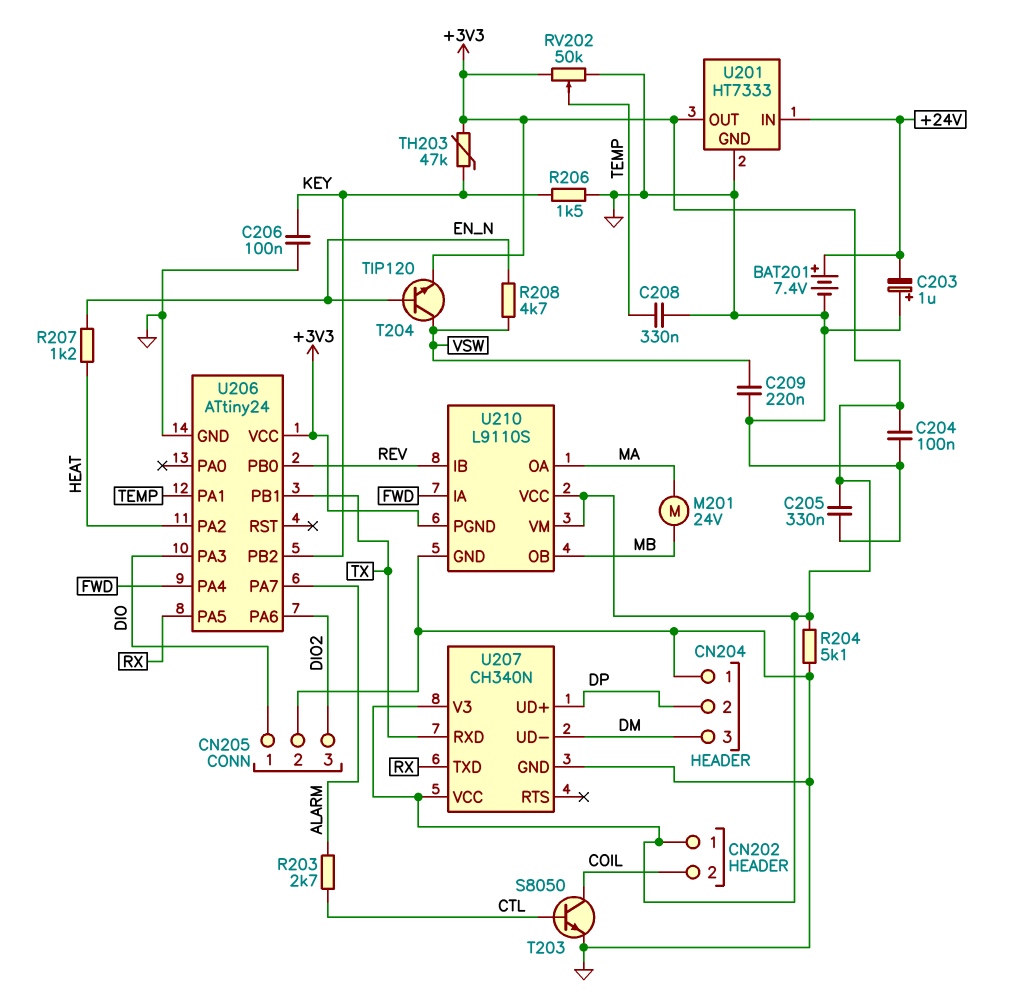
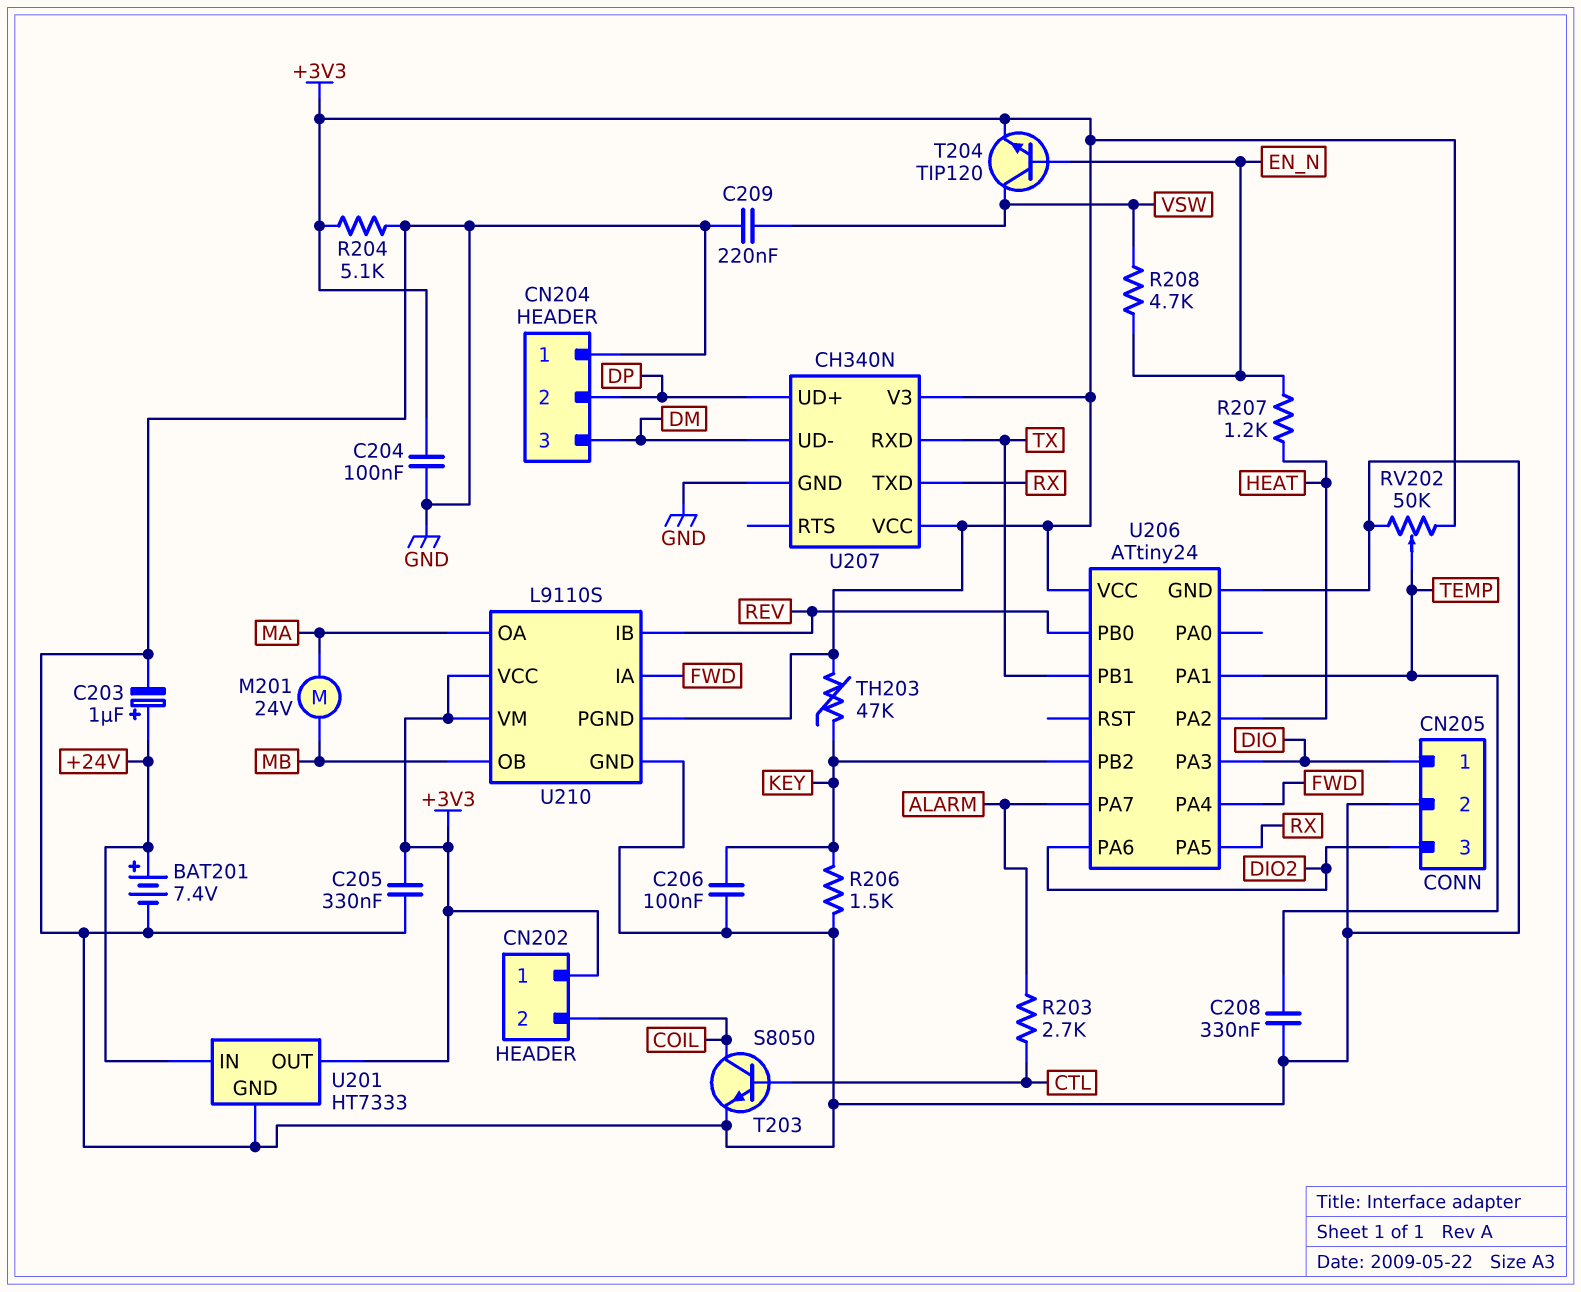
C203: 1uF (plus GND, minus +24V) -> 1uF (plus +24V, minus GND)

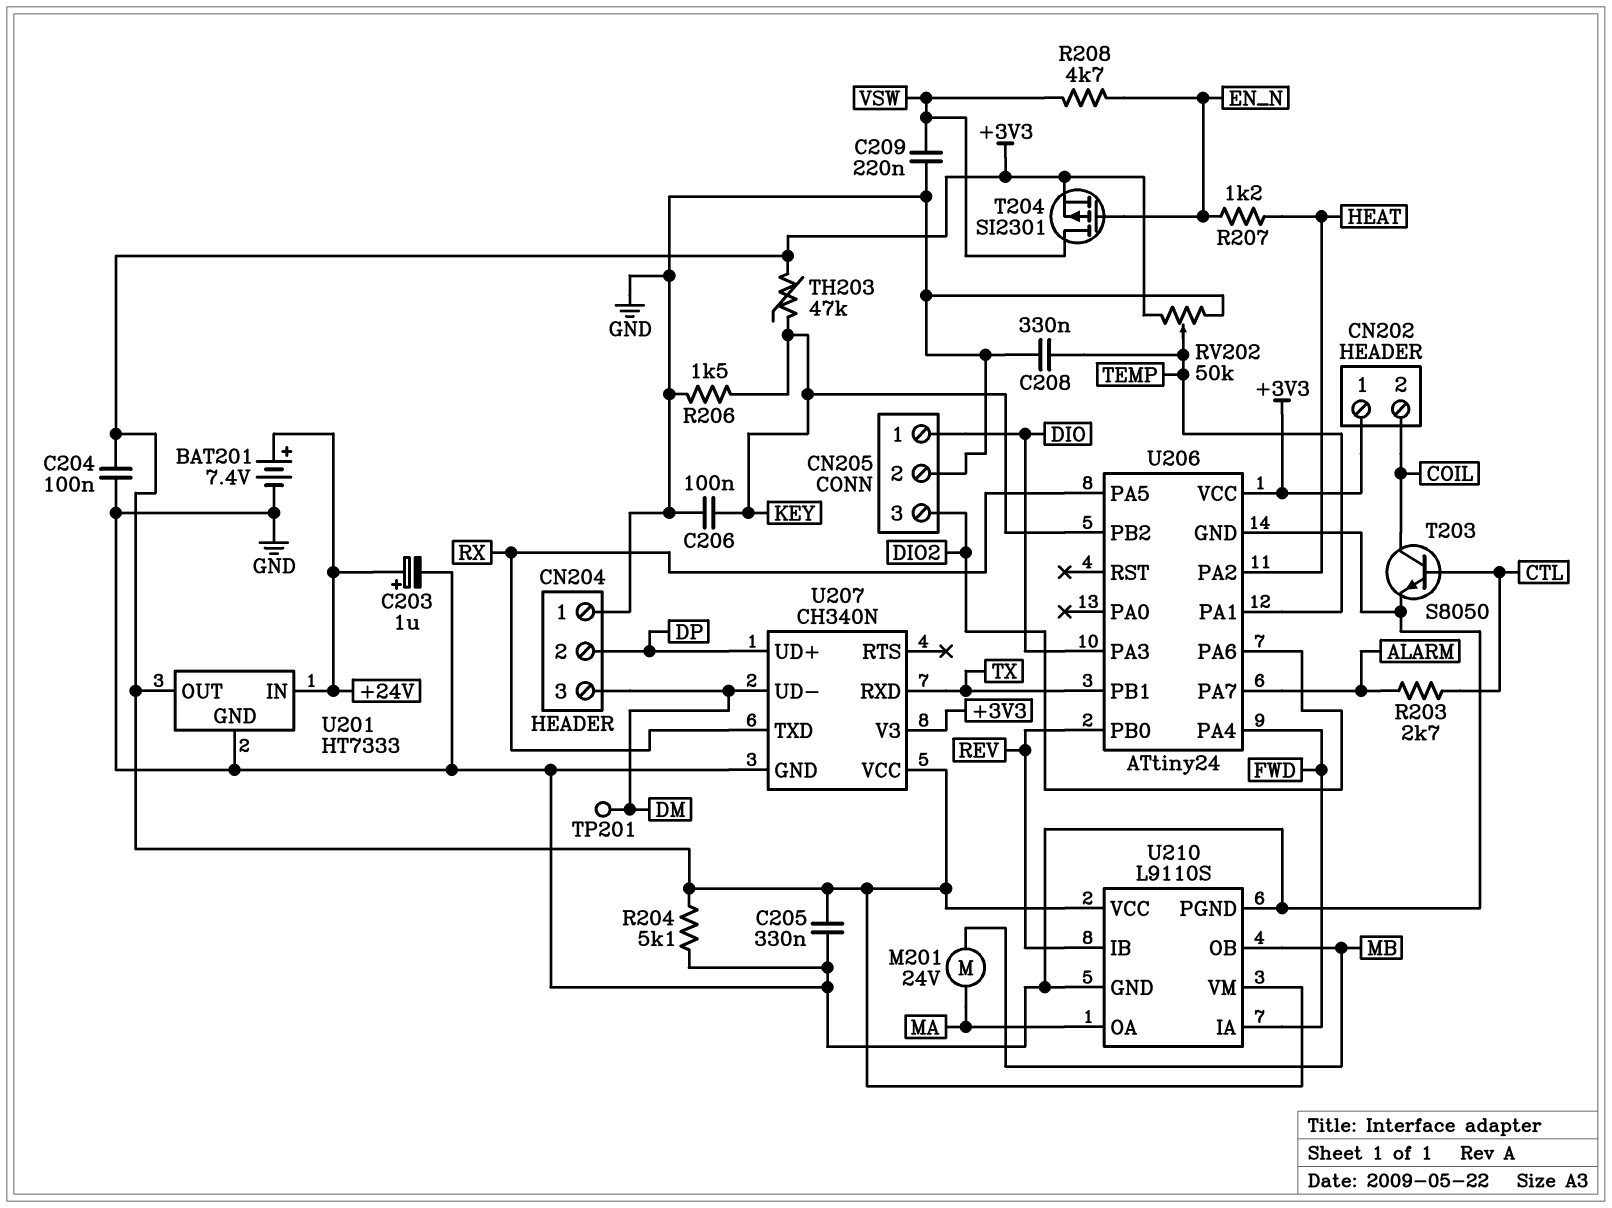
T204: NPN TIP120 (B EN_N, C VSW, E +3V3) -> PMOS SI2301 (G EN_N, D VSW, S +3V3)
TP201: none -> test point (DM)
U210 pin PGND: +3V3 -> GND

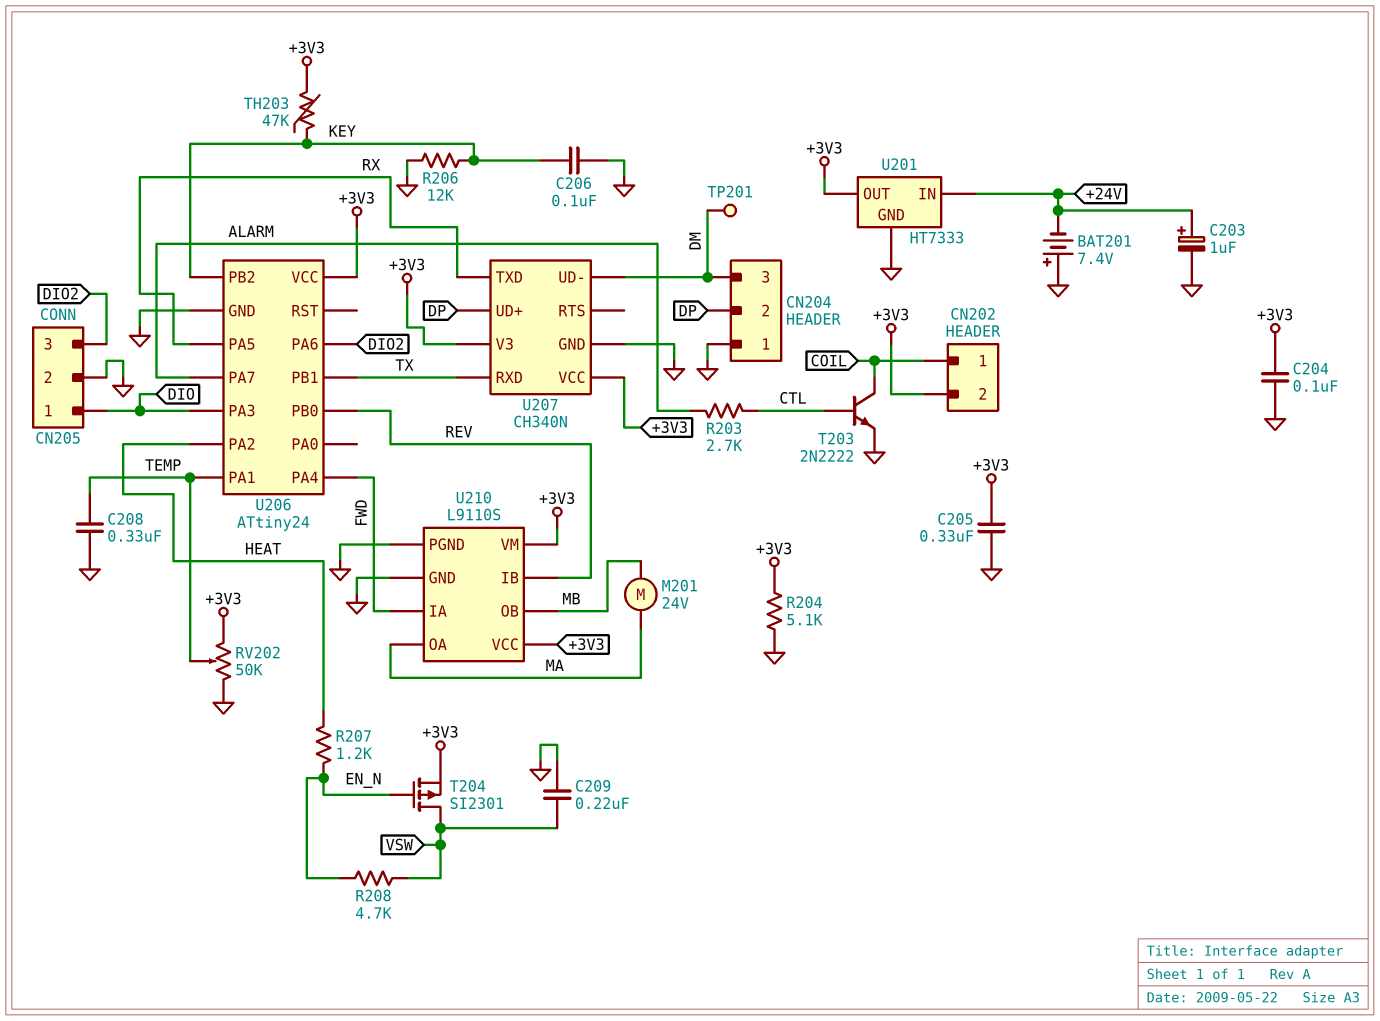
BAT201: 7.4V (plus +24V, minus GND) -> 7.4V (plus GND, minus +24V)
CN202 pin 1: +3V3 -> COIL
CN202 pin 2: COIL -> +3V3
R206: 1.5k (GND, KEY) -> 12k (GND, KEY)
T203: NPN S8050 (B CTL, C COIL, E GND) -> NPN 2N2222 (B CTL, C COIL, E GND)

